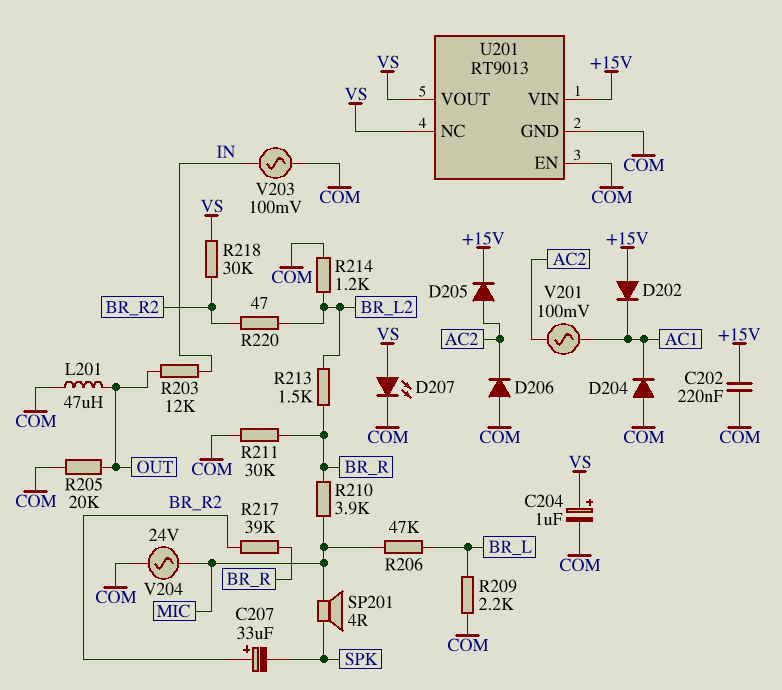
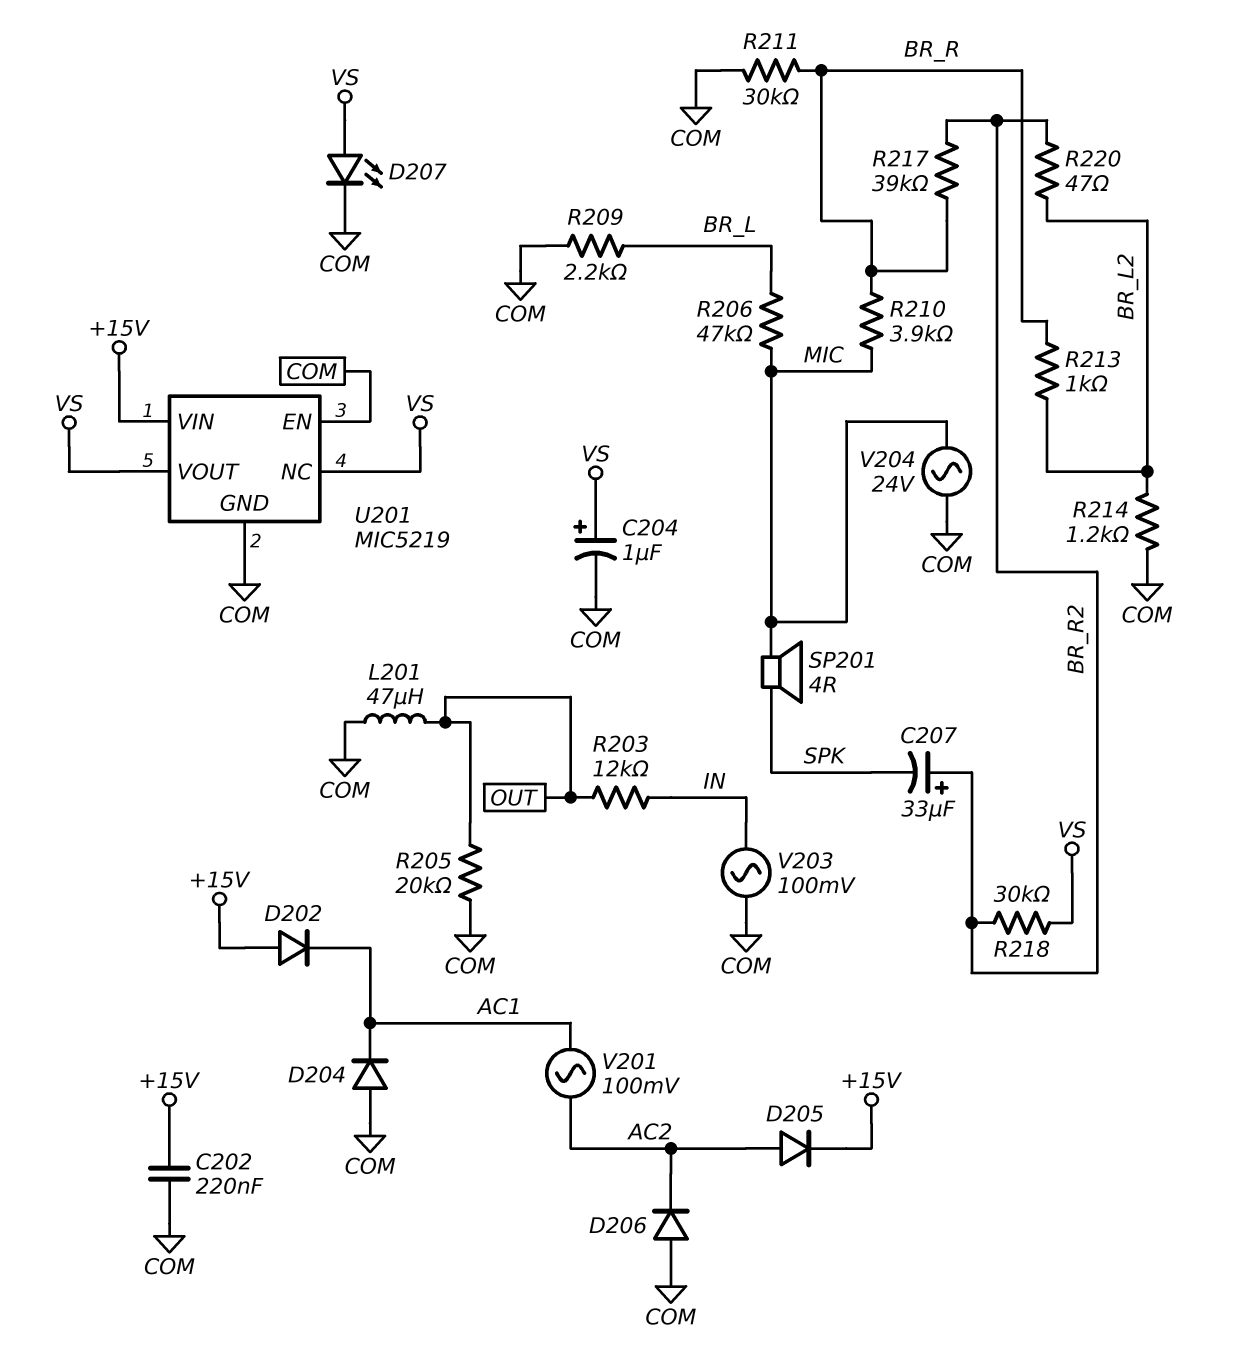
R213: 1.5k (BR_L2, BR_R) -> 1k (BR_L2, BR_R)
U201: RT9013 -> MIC5219

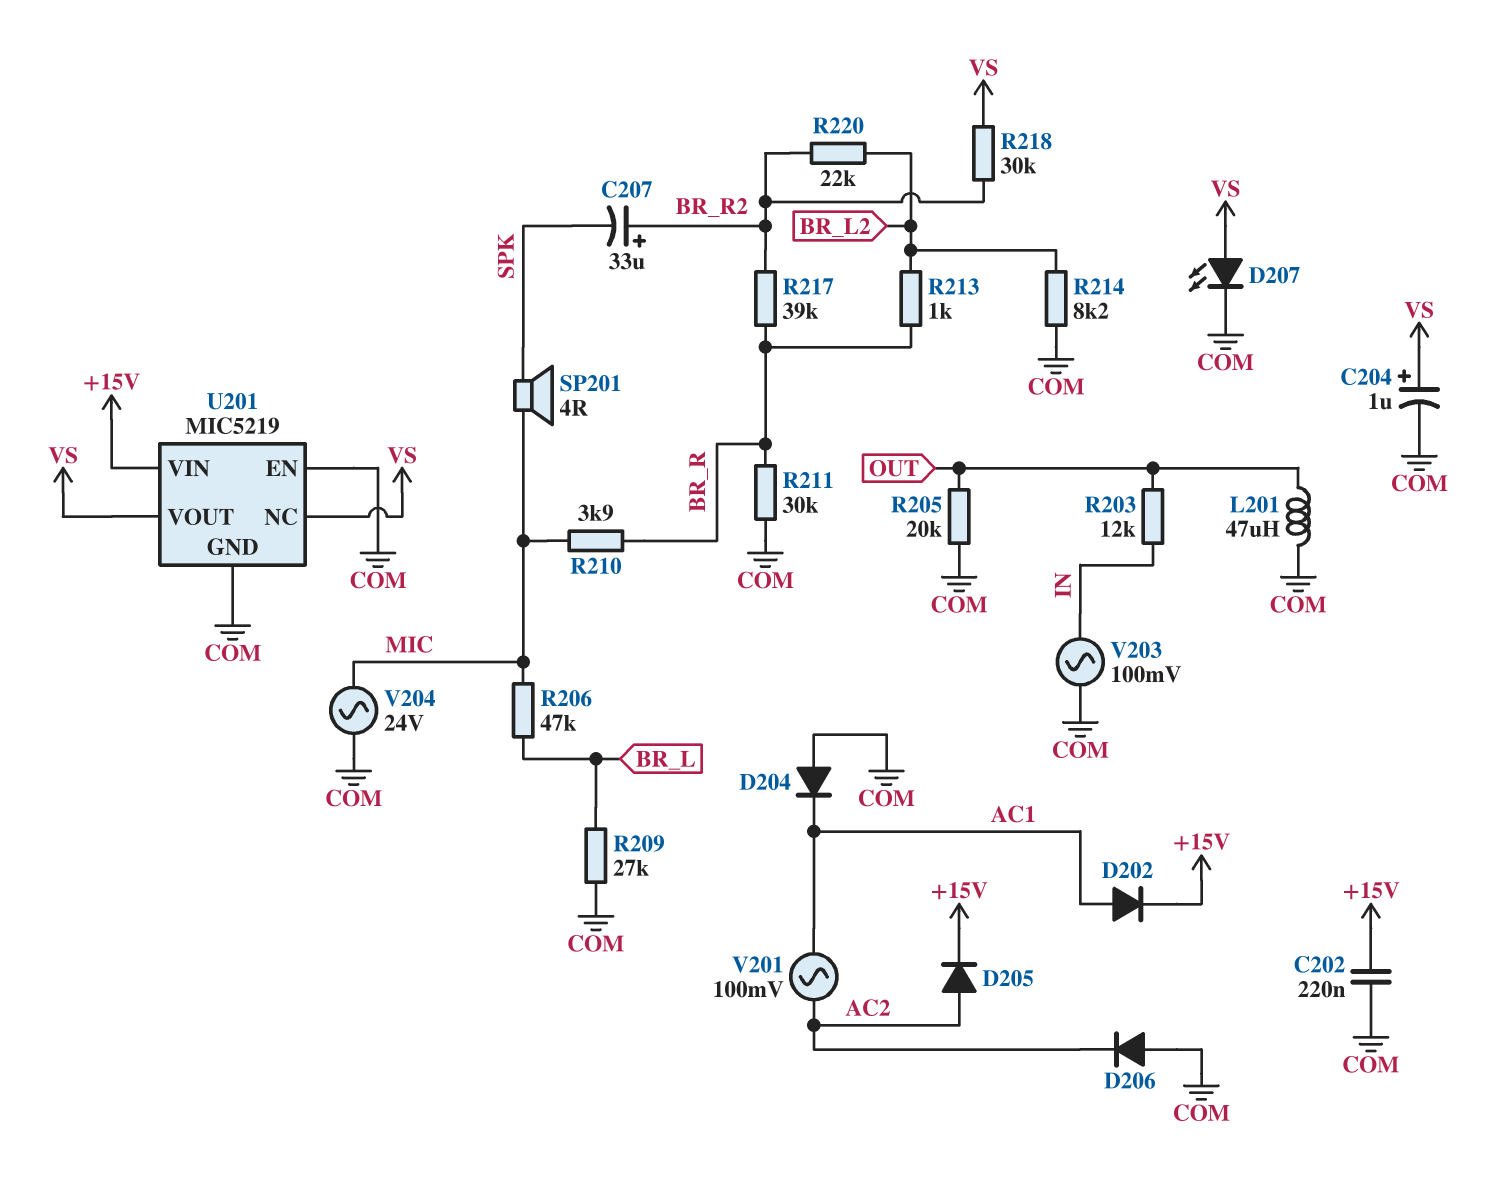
D202: diode (A +15V, K AC1) -> diode (A AC1, K +15V)
R209: 2.2k (BR_L, COM) -> 27k (BR_L, COM)
R214: 1.2k (BR_L2, COM) -> 8.2k (BR_L2, COM)
R220: 47 (BR_L2, BR_R2) -> 22k (BR_L2, BR_R2)

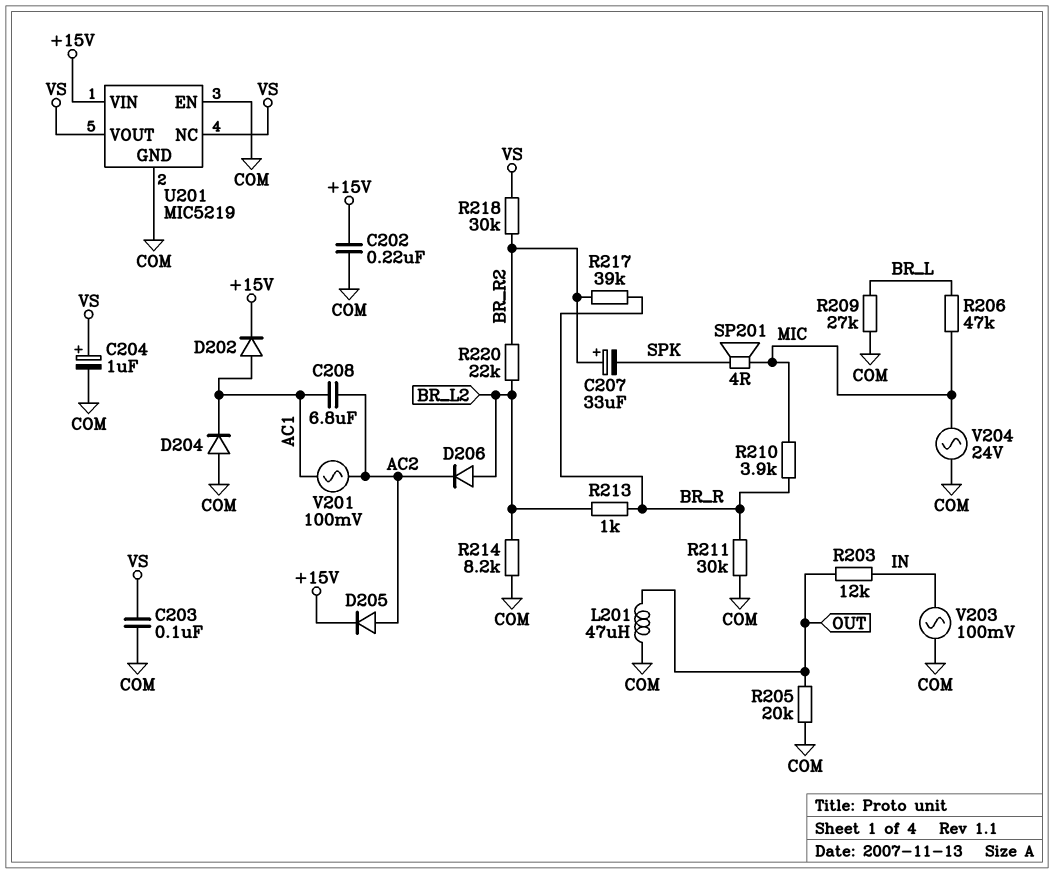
C203: none -> 100nF (COM, VS)
C208: none -> 6.8uF (AC1, AC2)
D206: diode (A COM, K AC2) -> diode (A BR_L2, K AC2)
D207: LED (A VS, K COM) -> none

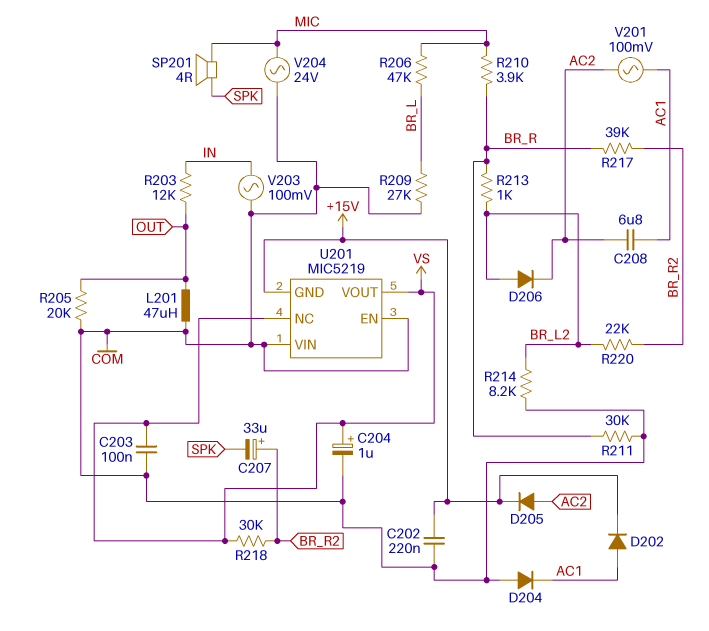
U201 pin GND: COM -> +15V
U201 pin VIN: +15V -> COM

